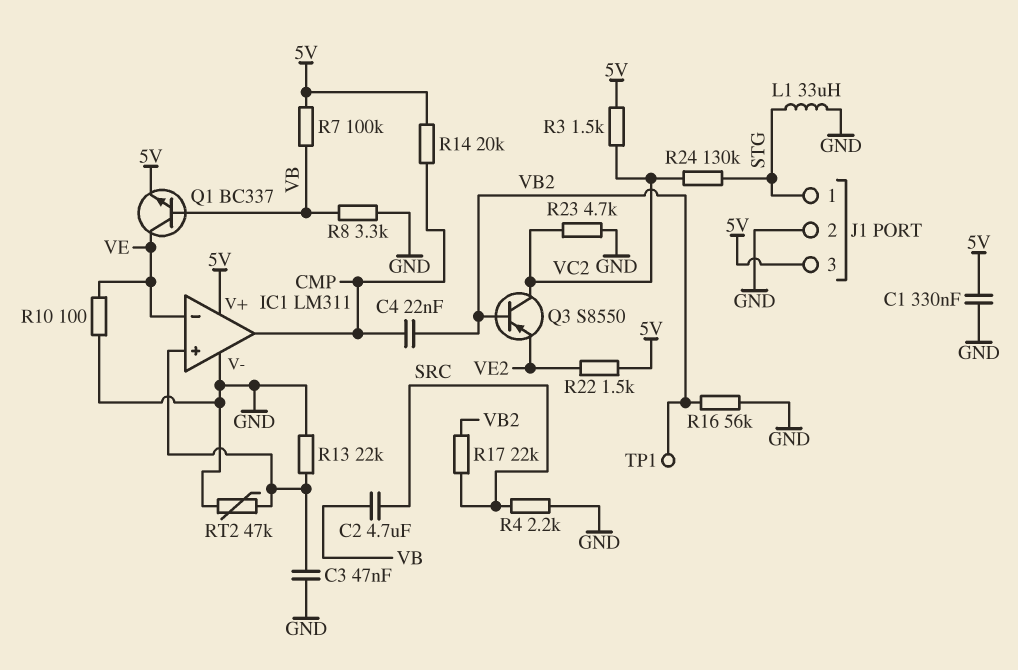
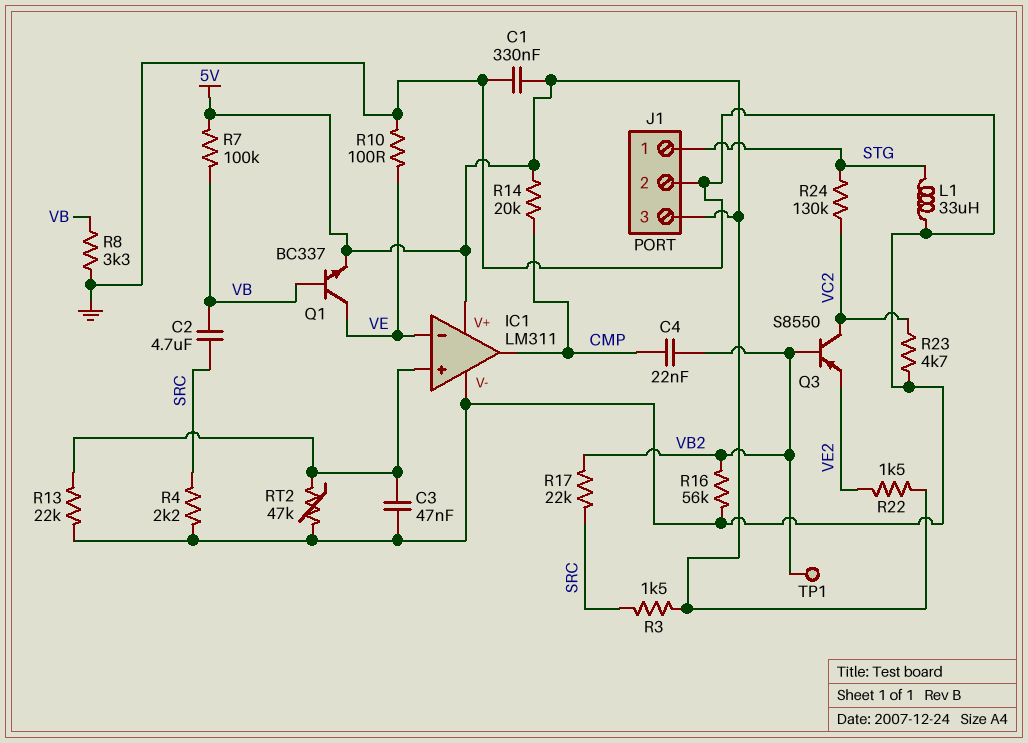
R3: 1.5k (5V, VC2) -> 1.5k (5V, SRC)

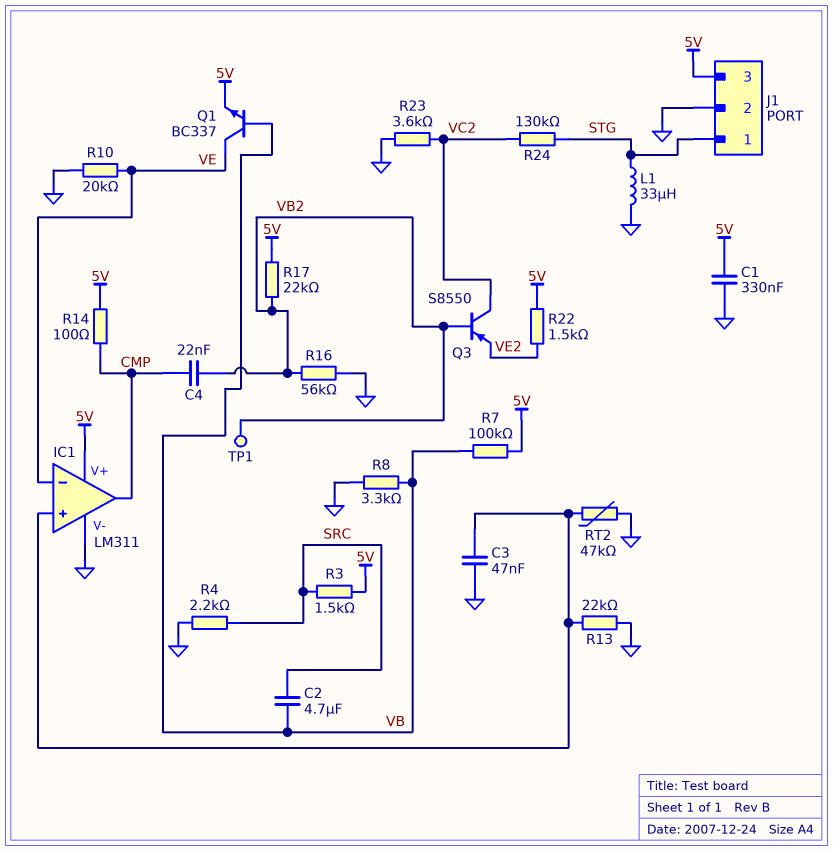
R10: 100 (GND, VE) -> 20k (GND, VE)
R14: 20k (5V, CMP) -> 100 (5V, CMP)
R17: 22k (SRC, VB2) -> 22k (5V, VB2)
R23: 4.7k (GND, VC2) -> 3.6k (GND, VC2)

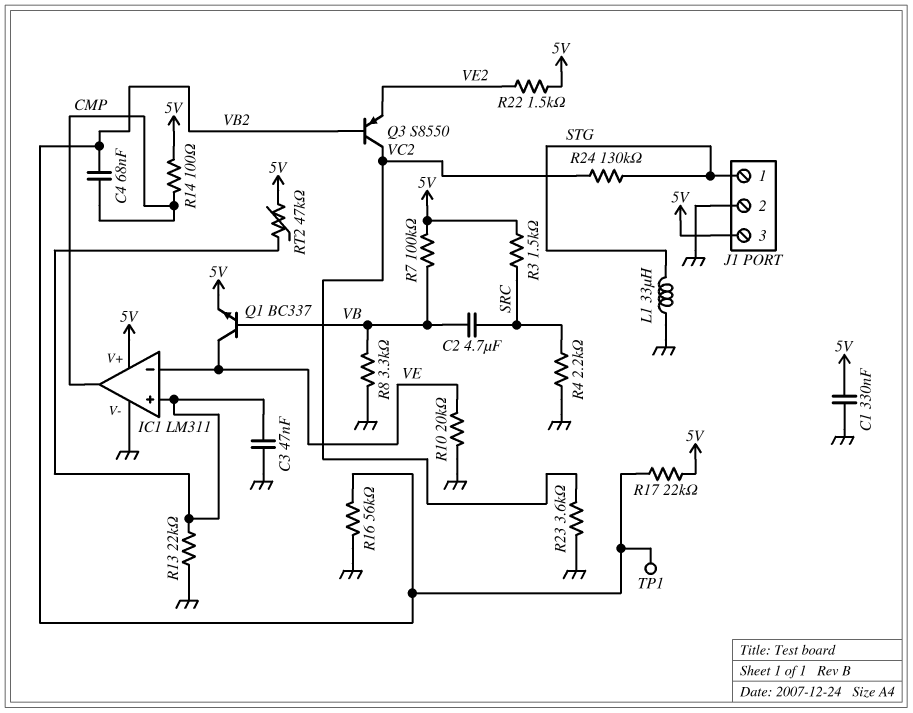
C4: 22nF (CMP, VB2) -> 68nF (CMP, VB2)
RT2: 47k (GND, IC1/in+) -> 47k (5V, IC1/in+)

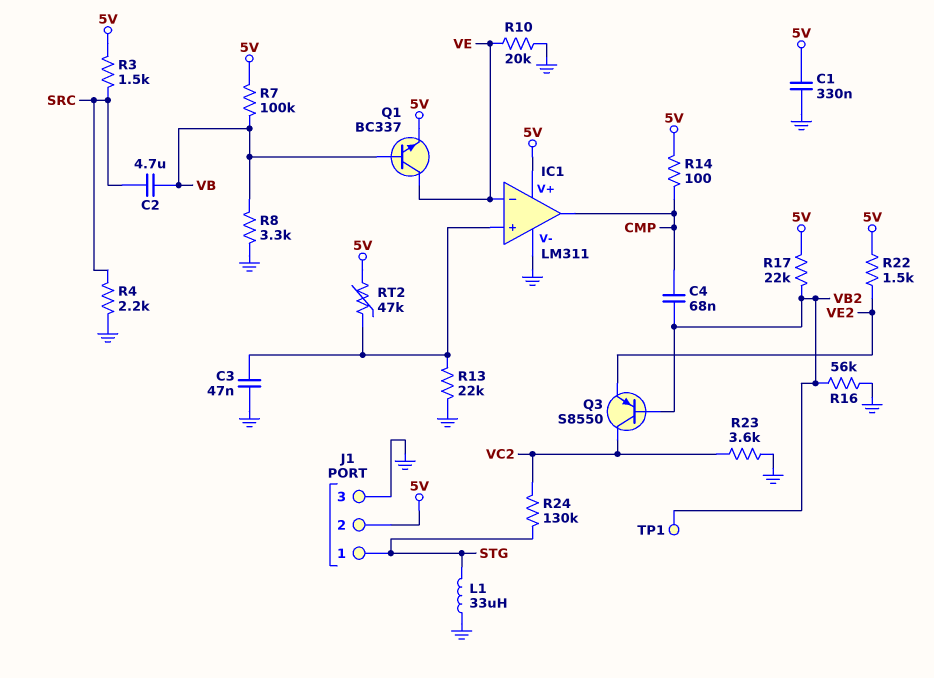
J1 pin 2: GND -> 5V
J1 pin 3: 5V -> GND

